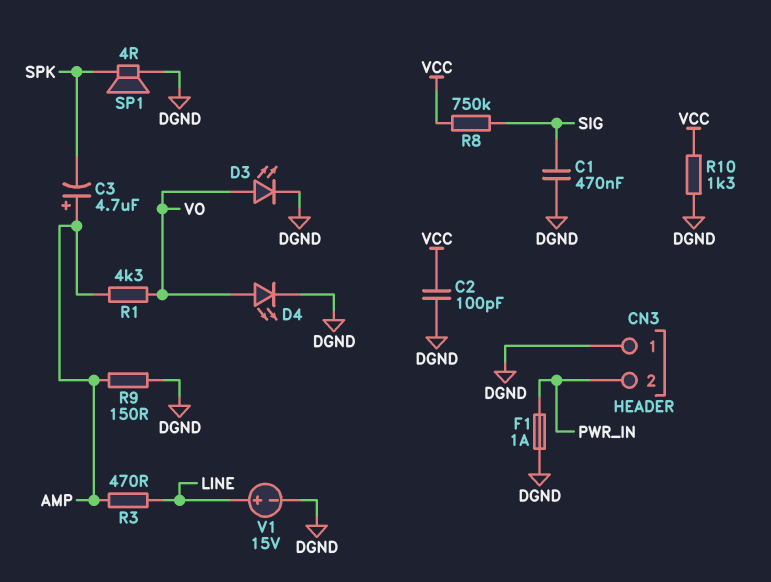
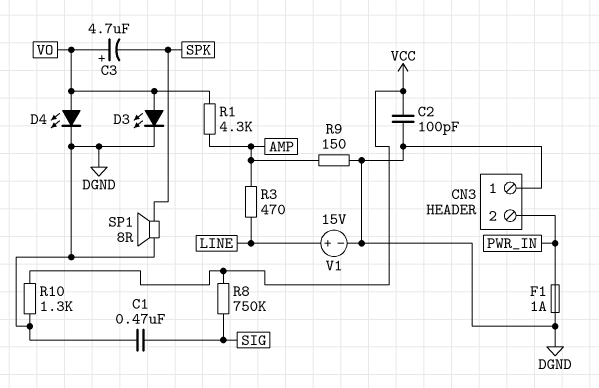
C3: 4.7uF (plus AMP, minus SPK) -> 4.7uF (plus VO, minus SPK)
SP1: speaker 4R (DGND, SPK) -> speaker 8R (DGND, SPK)

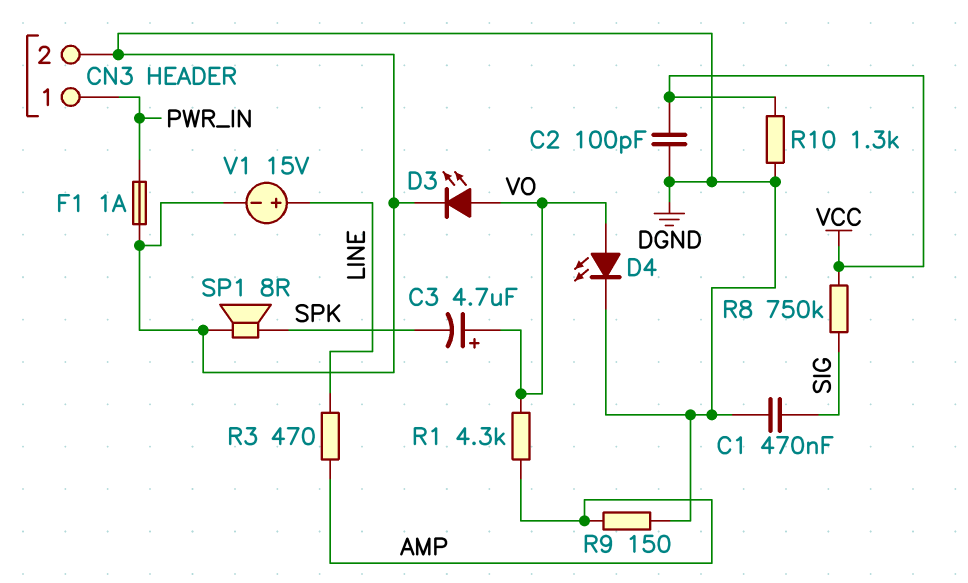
CN3 pin 1: DGND -> PWR_IN
CN3 pin 2: PWR_IN -> DGND

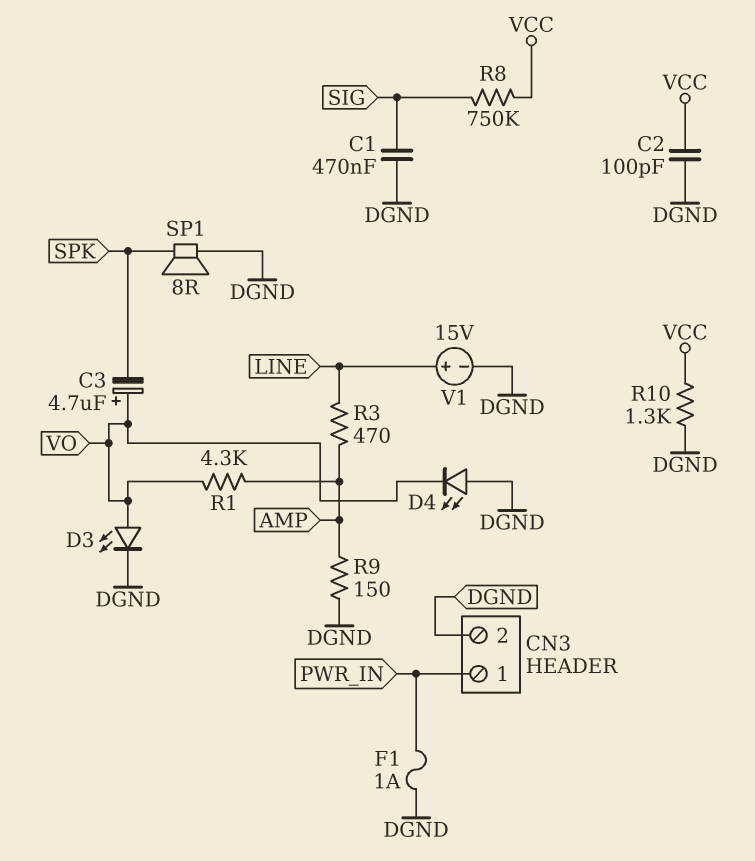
D4: LED (A VO, K DGND) -> LED (A DGND, K VO)

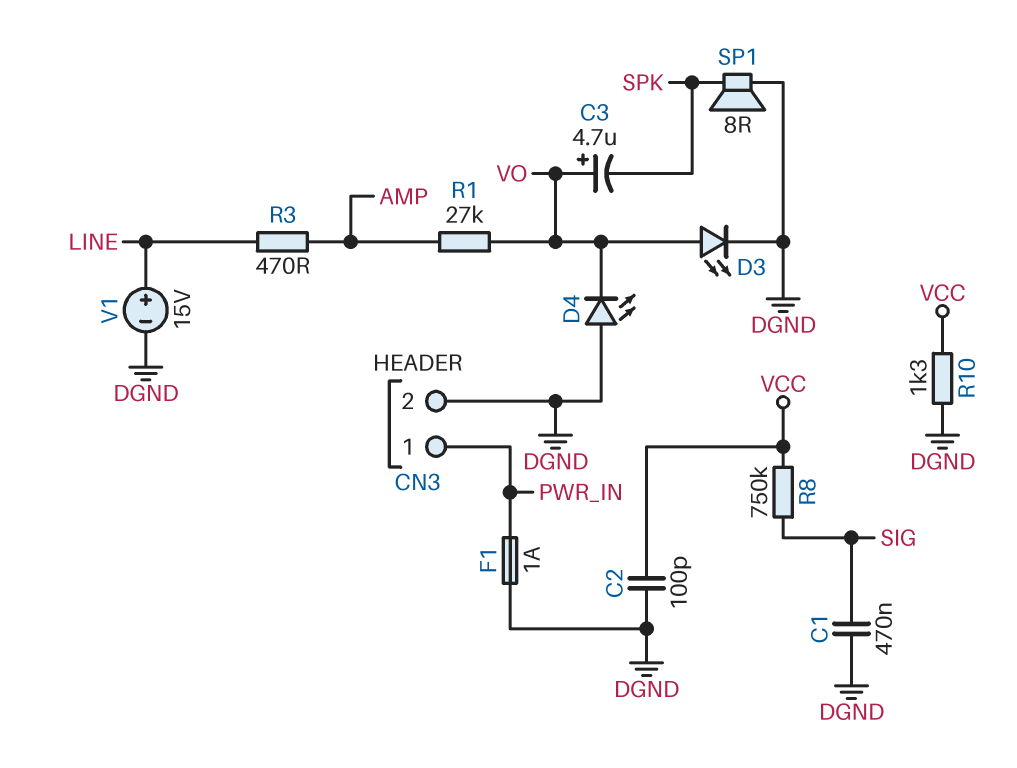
R1: 4.3k (AMP, VO) -> 27k (AMP, VO)
R9: 150 (AMP, DGND) -> none

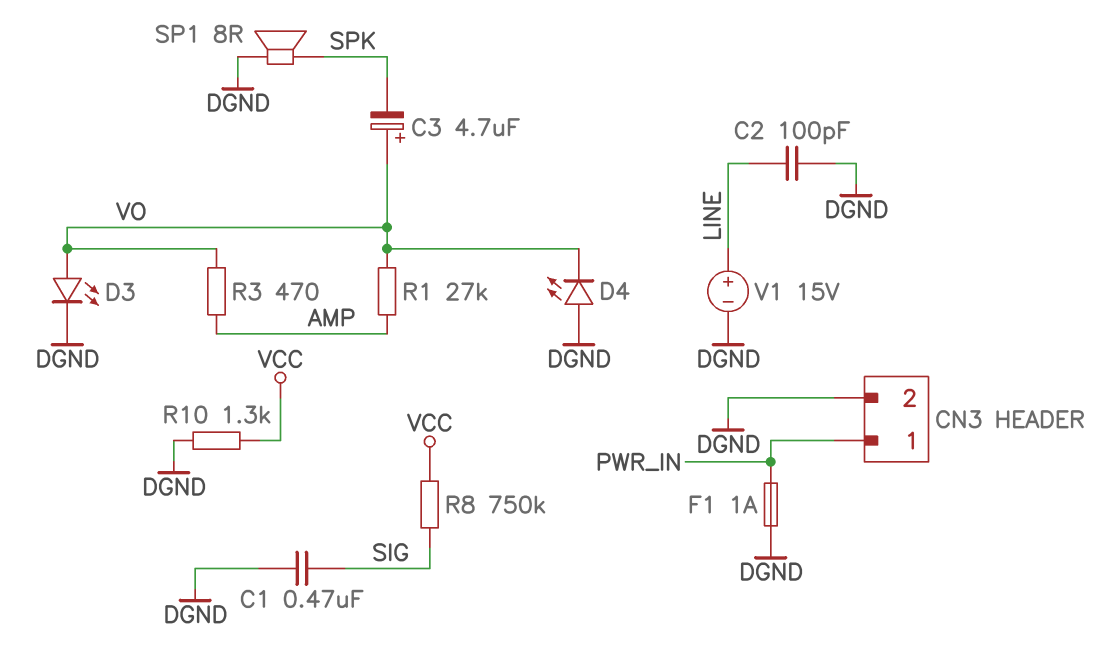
C2: 100pF (DGND, VCC) -> 100pF (DGND, LINE)
R3: 470 (AMP, LINE) -> 470 (AMP, VO)

